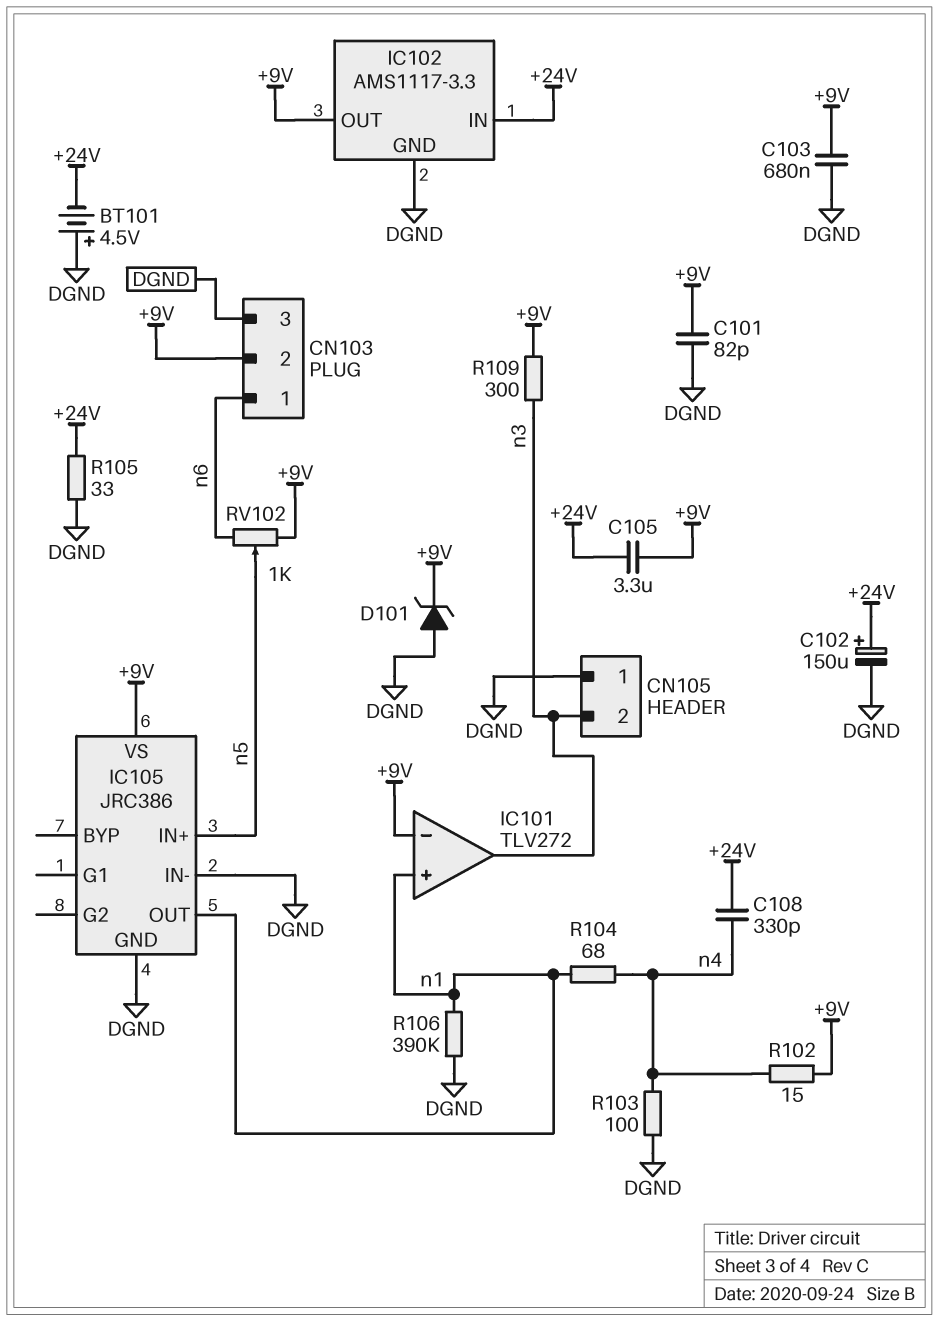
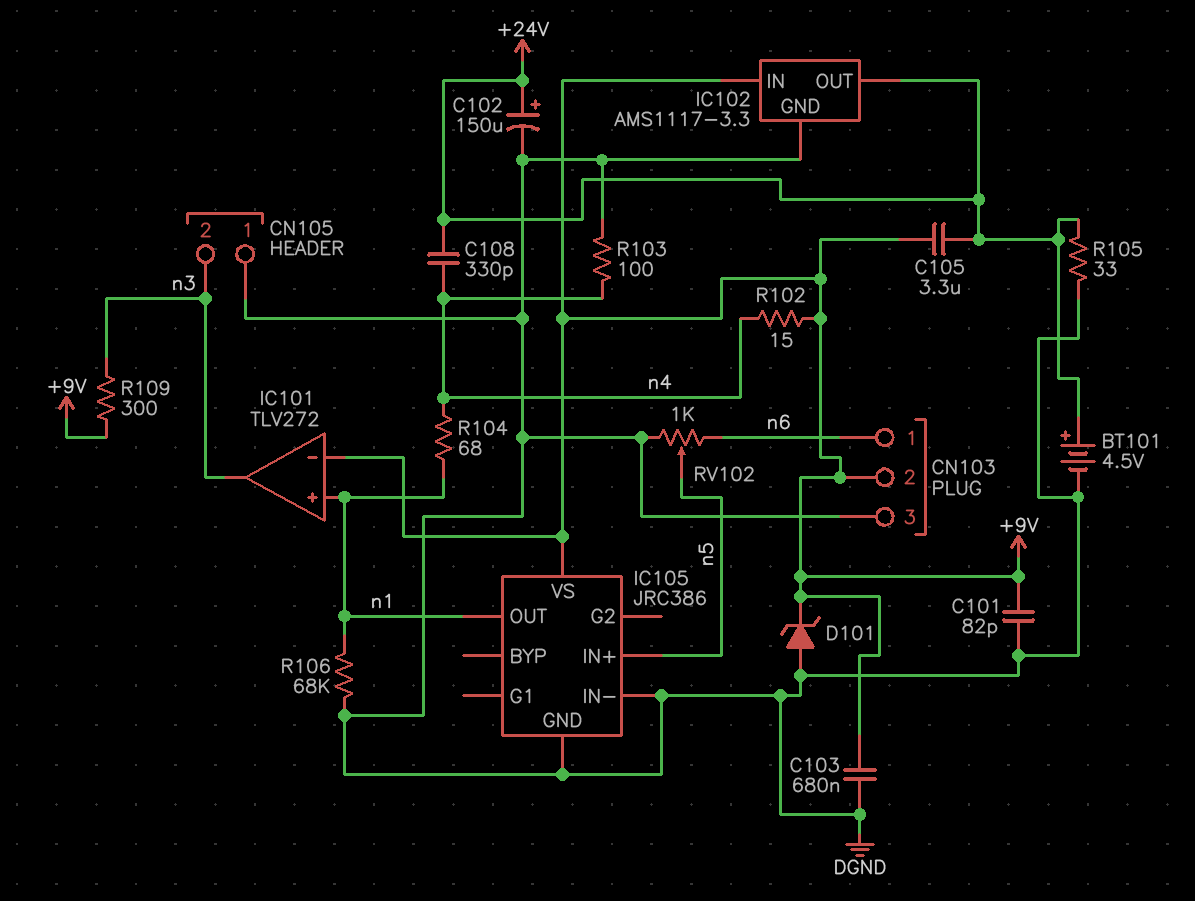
BT101: 4.5V (plus DGND, minus +24V) -> 4.5V (plus +24V, minus DGND)
IC102 pin IN: +24V -> +9V
IC102 pin OUT: +9V -> +24V
R106: 390k (DGND, n1) -> 68k (DGND, n1)
RV102: 1k (+9V, n6, wiper n5) -> 1k (DGND, n6, wiper n5)

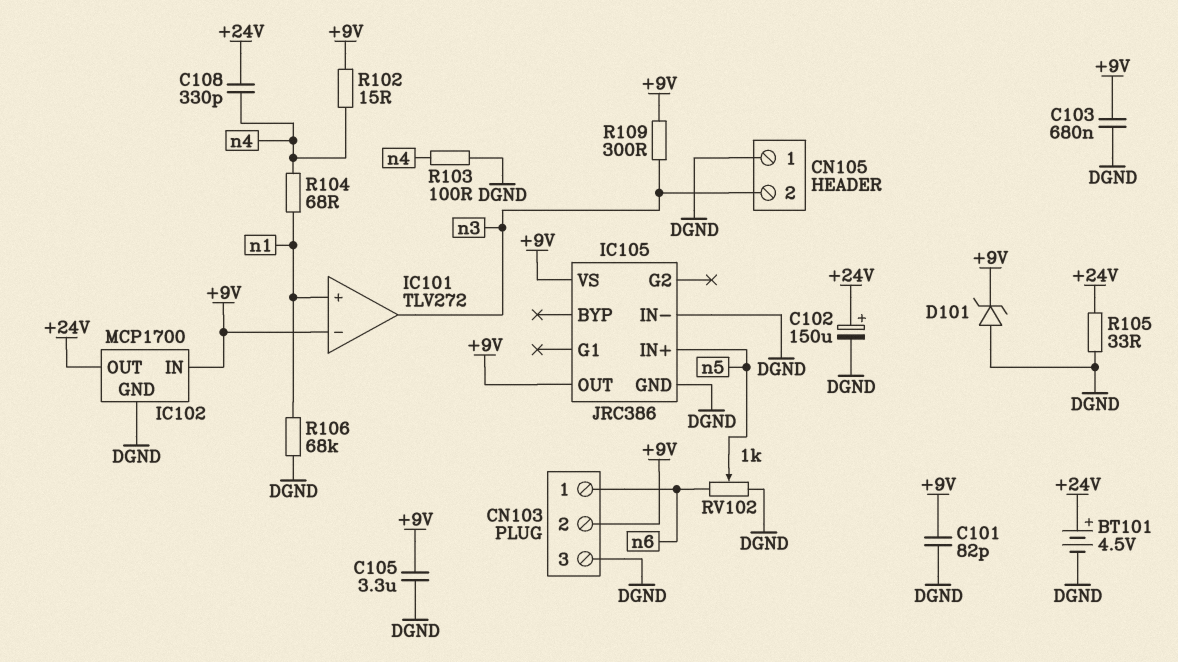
C105: 3.3uF (+9V, +24V) -> 3.3uF (+9V, DGND)
IC102: AMS1117-3.3 -> MCP1700
IC105 pin OUT: n1 -> +9V

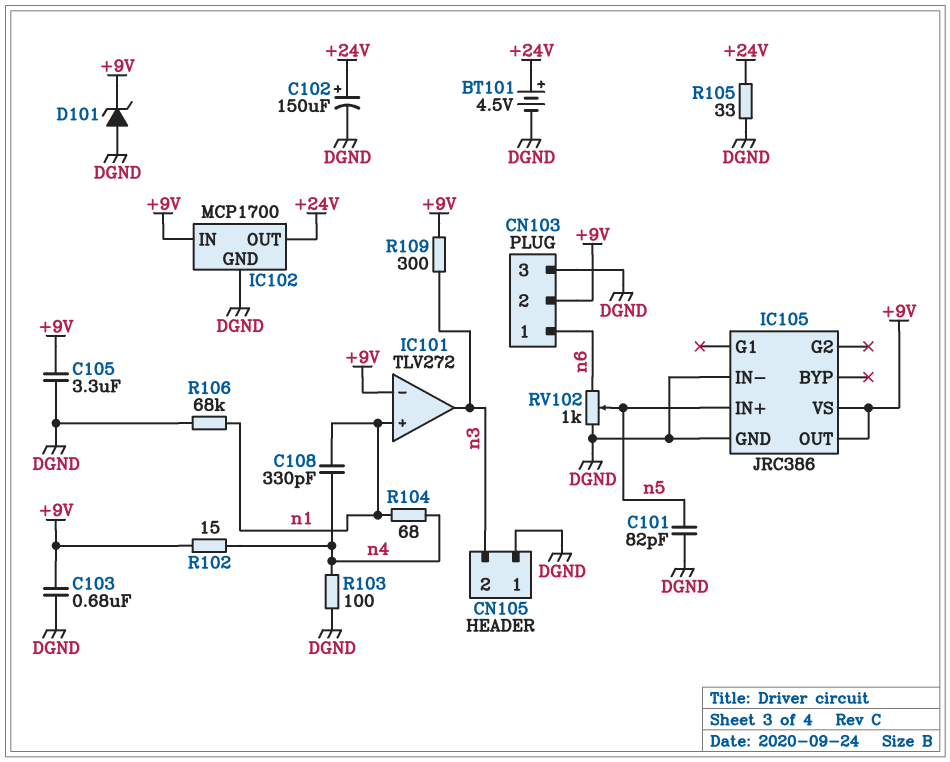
C101: 82pF (+9V, DGND) -> 82pF (DGND, n5)
C108: 330pF (+24V, n4) -> 330pF (n1, n4)

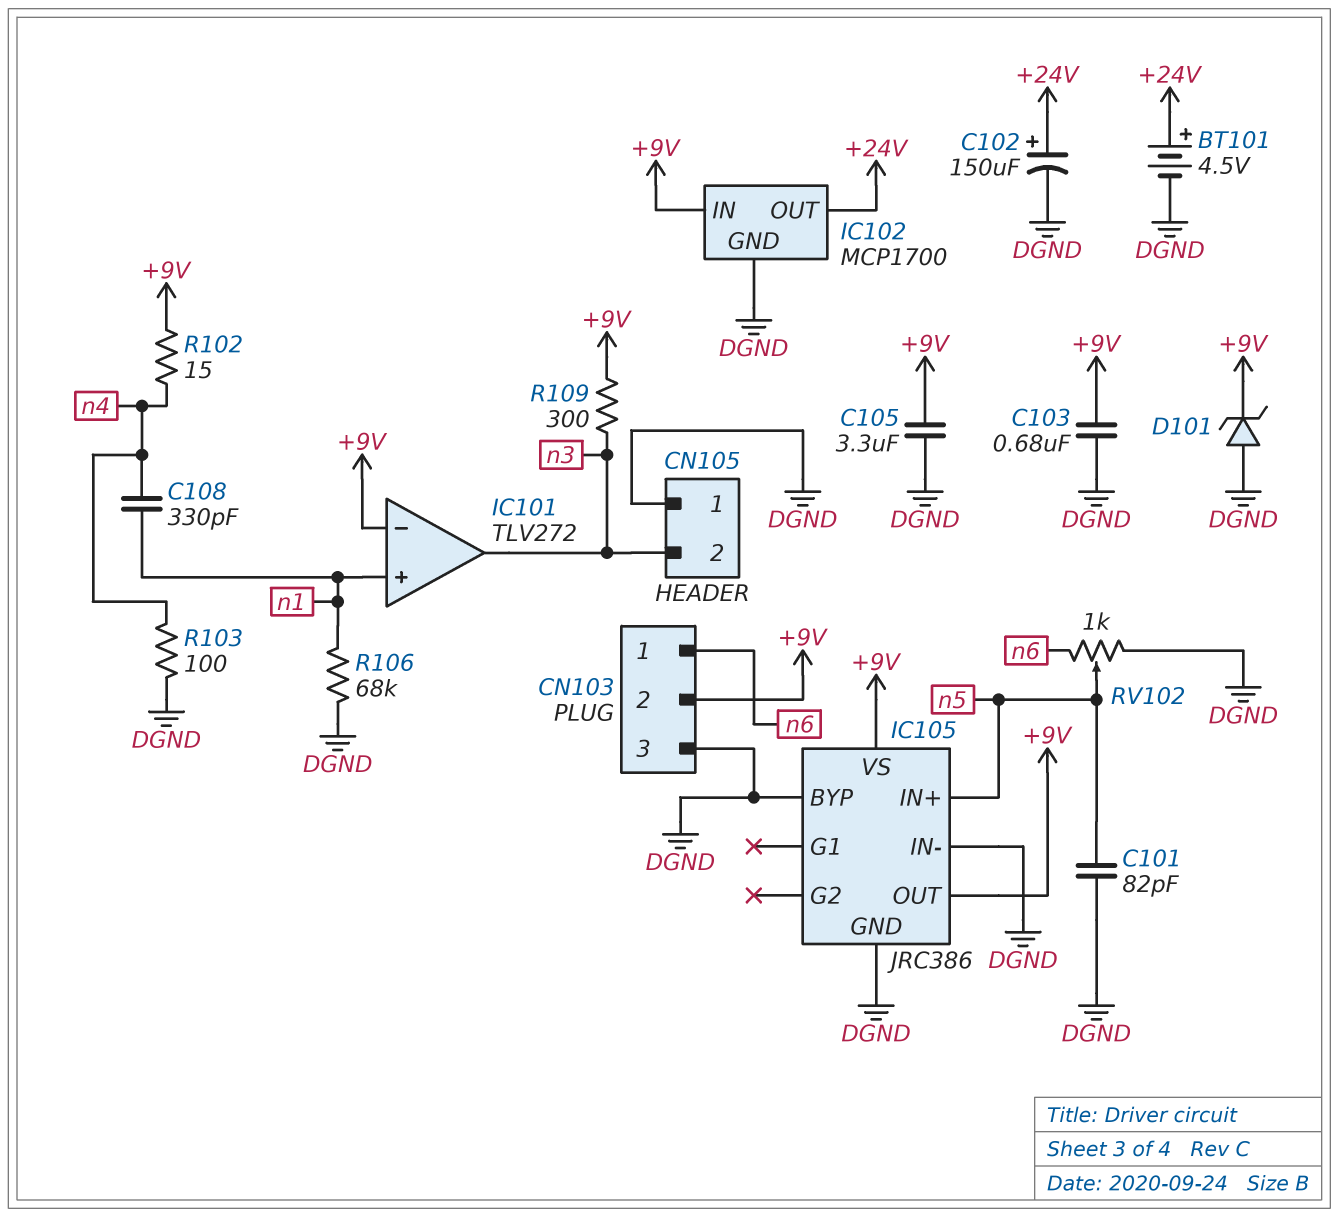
IC105 pin BYP: none -> DGND
R104: 68 (n1, n4) -> none
R105: 33 (+24V, DGND) -> none

